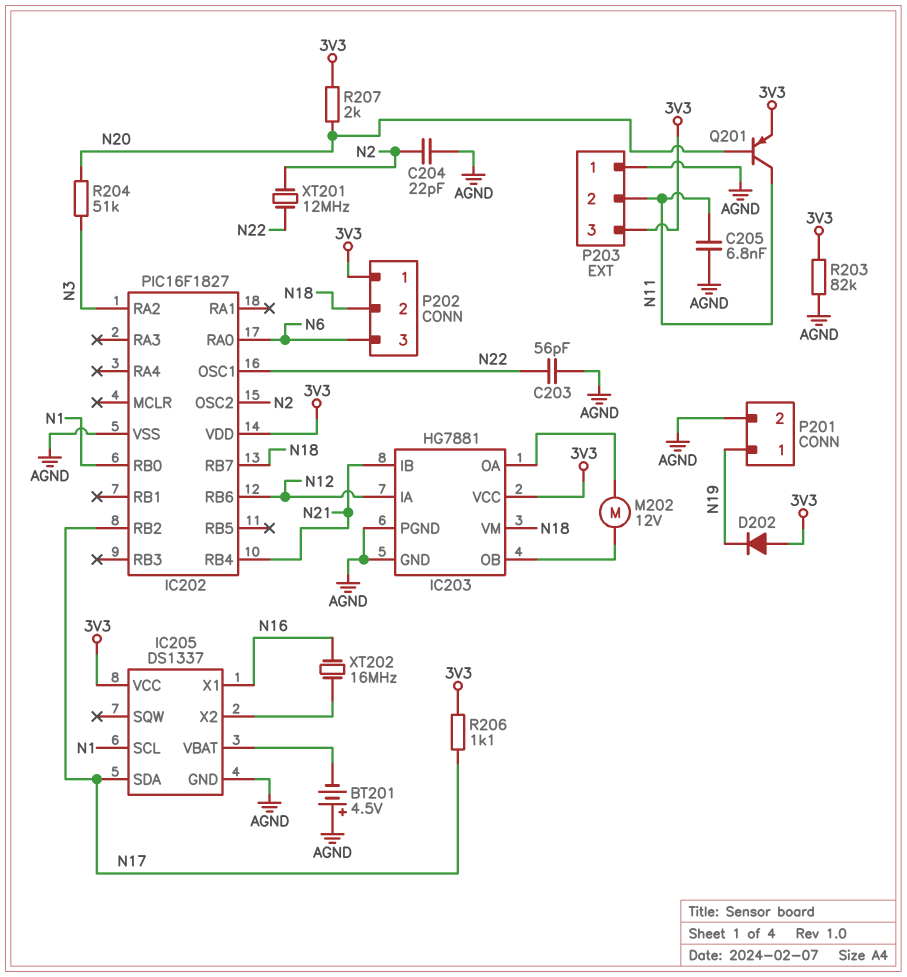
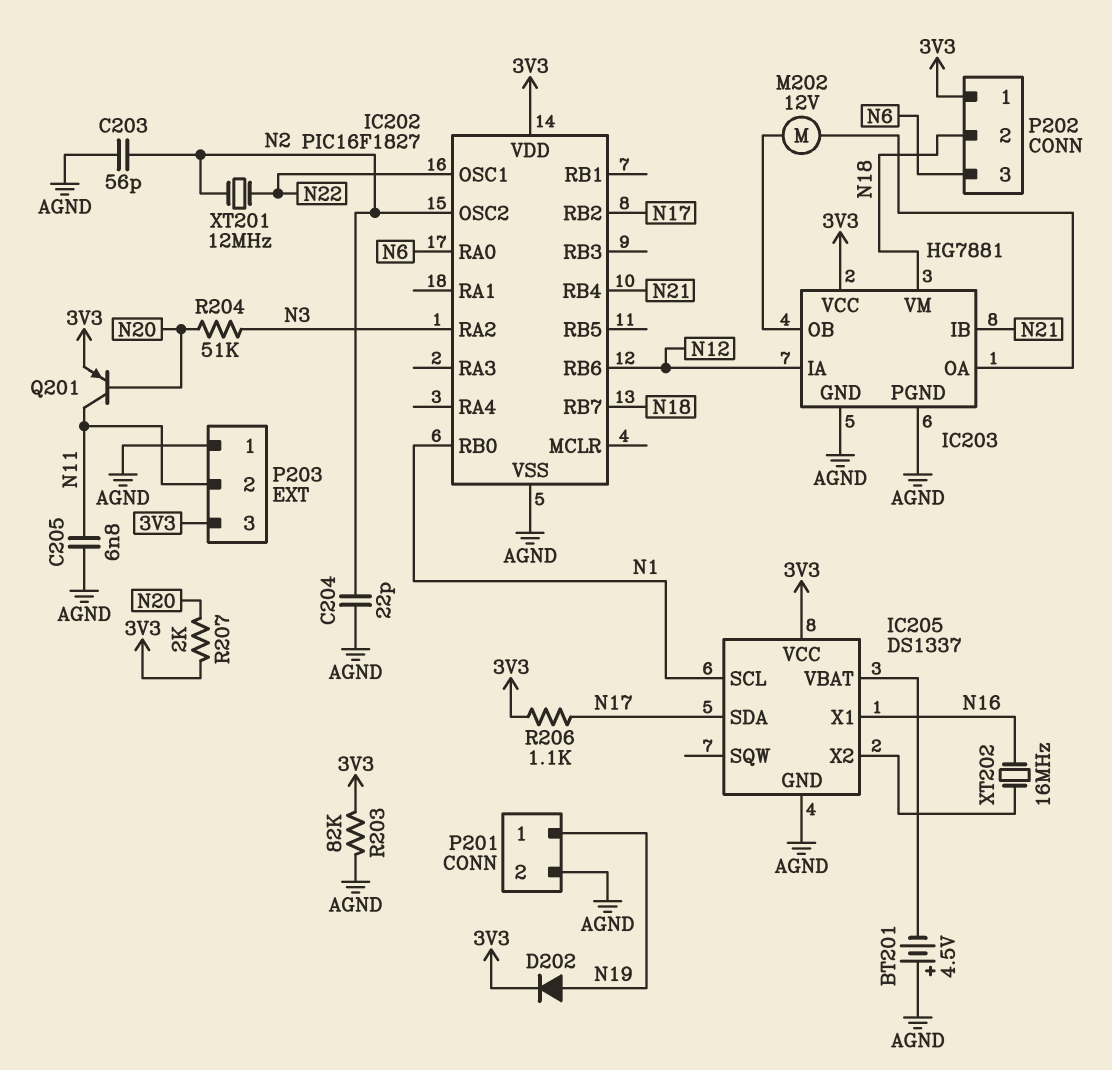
C203: 56pF (AGND, N22) -> 56pF (AGND, N2)
D202: diode (A 3V3, K N19) -> diode (A N19, K 3V3)

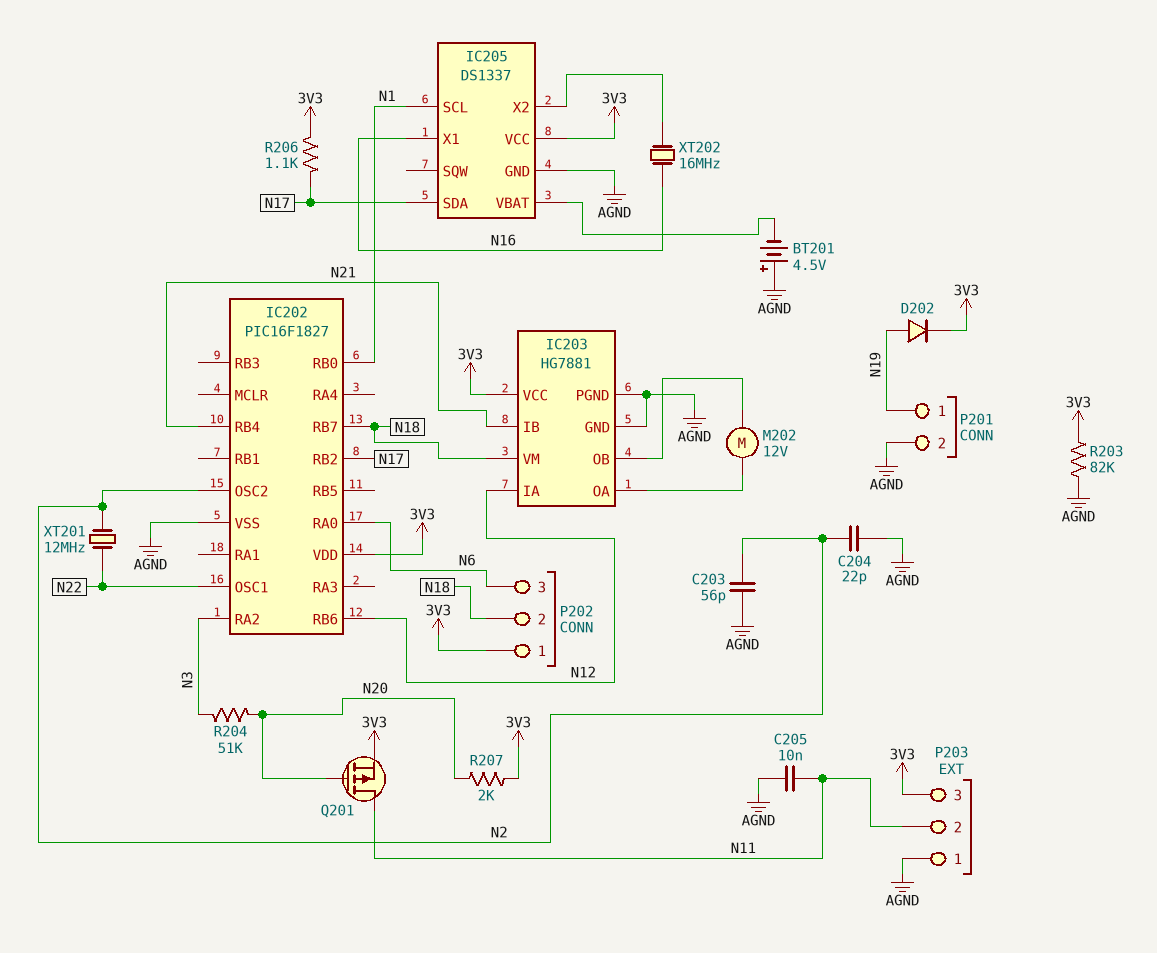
C205: 6.8nF (AGND, N11) -> 10nF (AGND, N11)
Q201: PNP (B N20, C N11, E 3V3) -> PMOS (G N20, D N11, S 3V3)

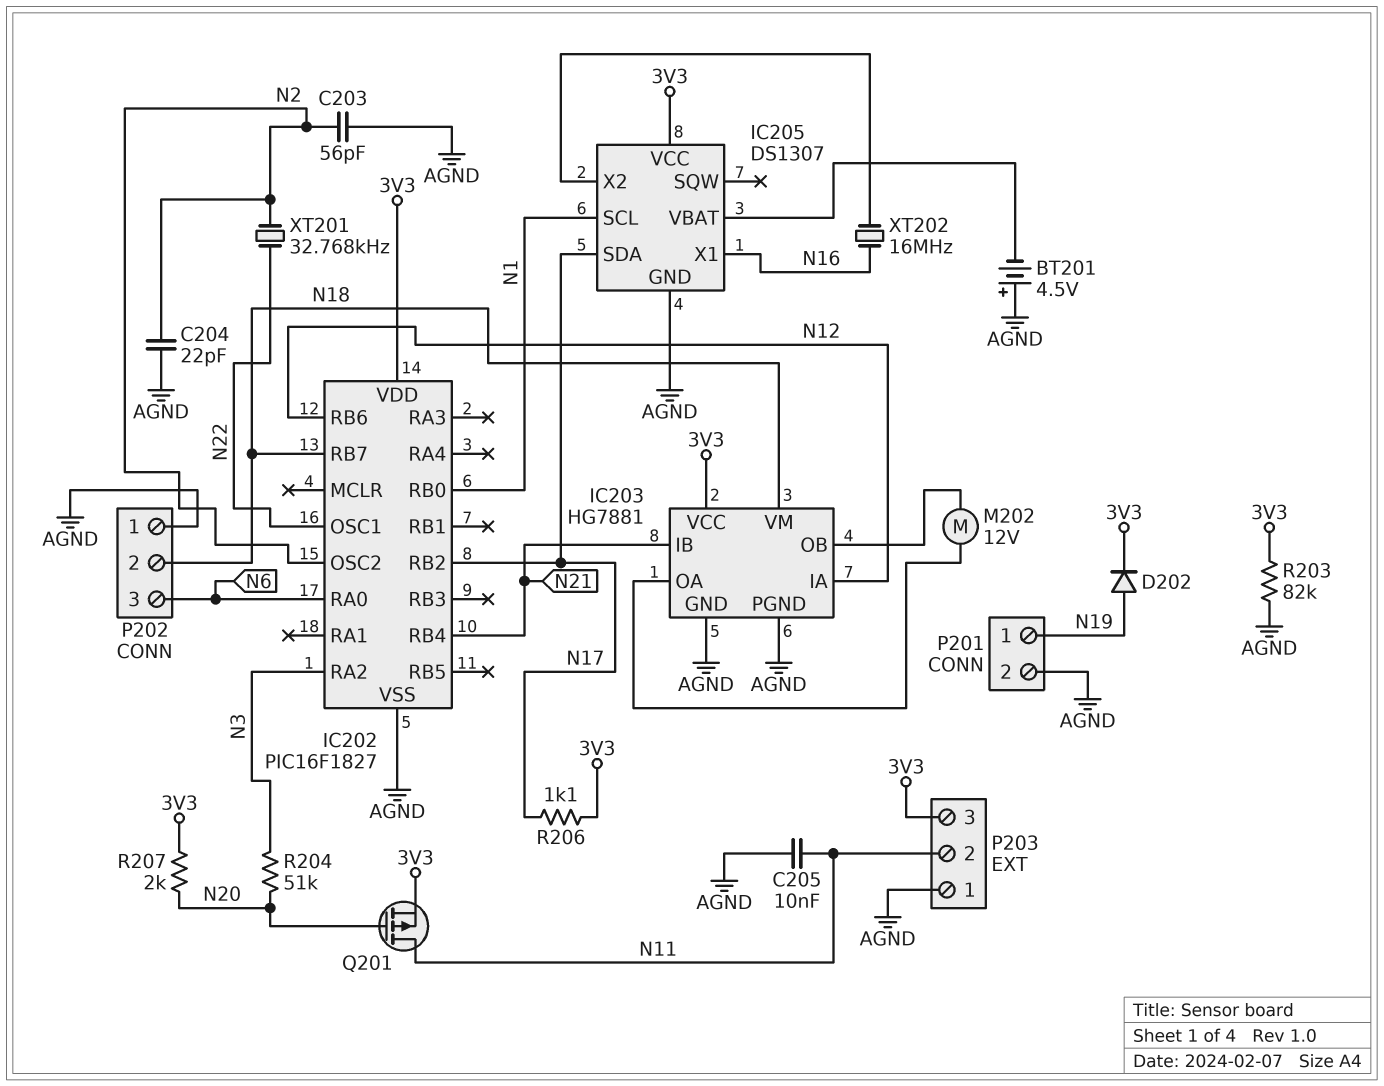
IC205: DS1337 -> DS1307
P202 pin 1: 3V3 -> AGND
XT201: 12MHz (N2, N22) -> 32.768kHz (N2, N22)

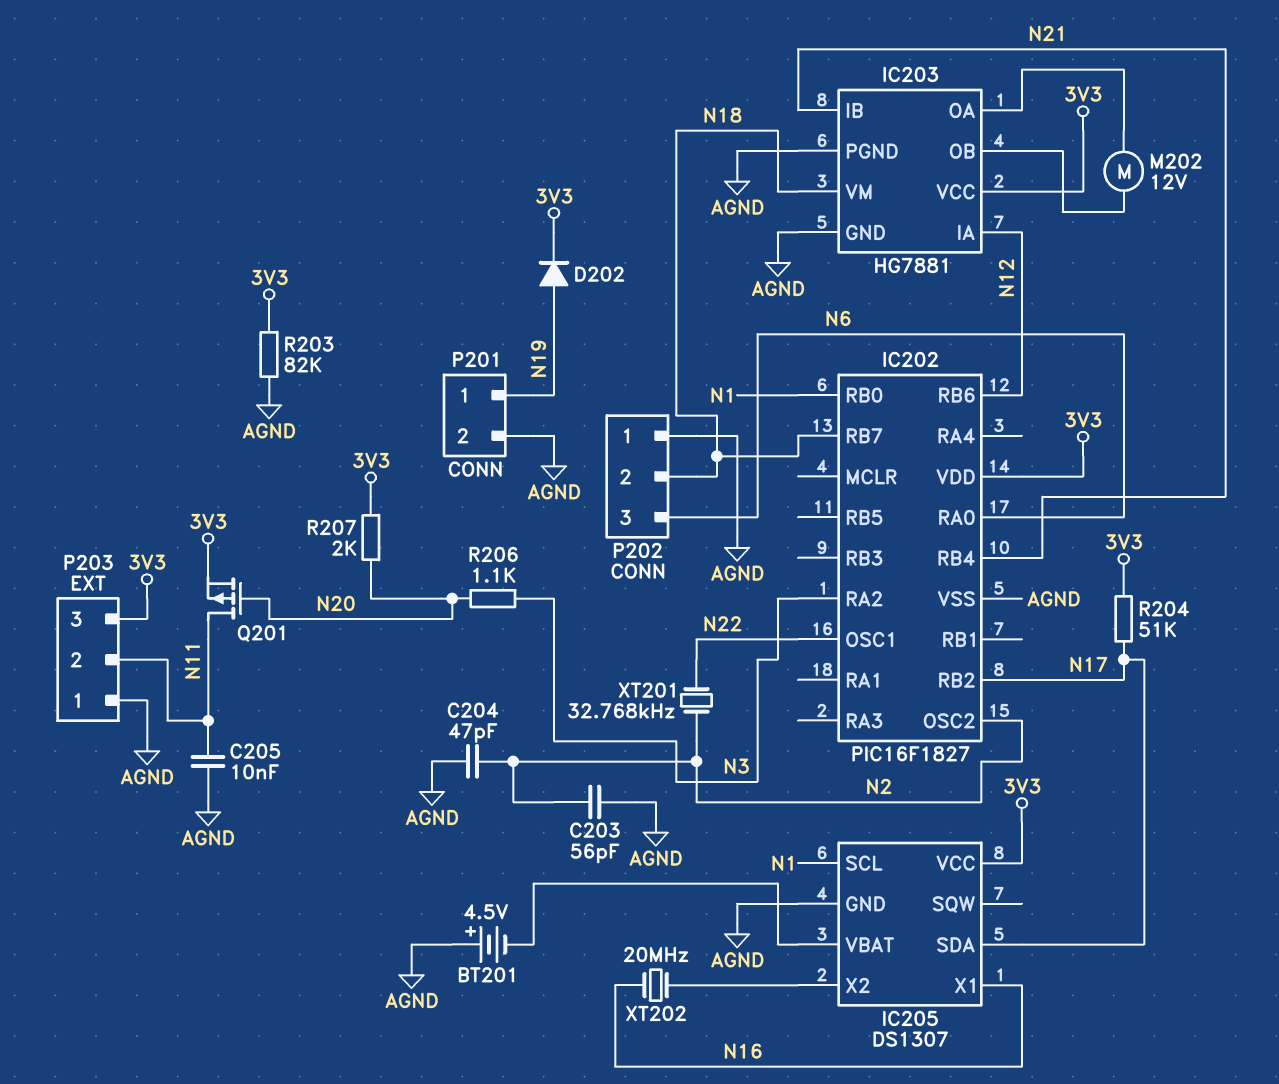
C204: 22pF (AGND, N2) -> 47pF (AGND, N2)
R204: 51k (N3, N20) -> 51k (3V3, N17)
R206: 1.1k (3V3, N17) -> 1.1k (N3, N20)
XT202: 16MHz (IC205/X2, N16) -> 20MHz (IC205/X2, N16)

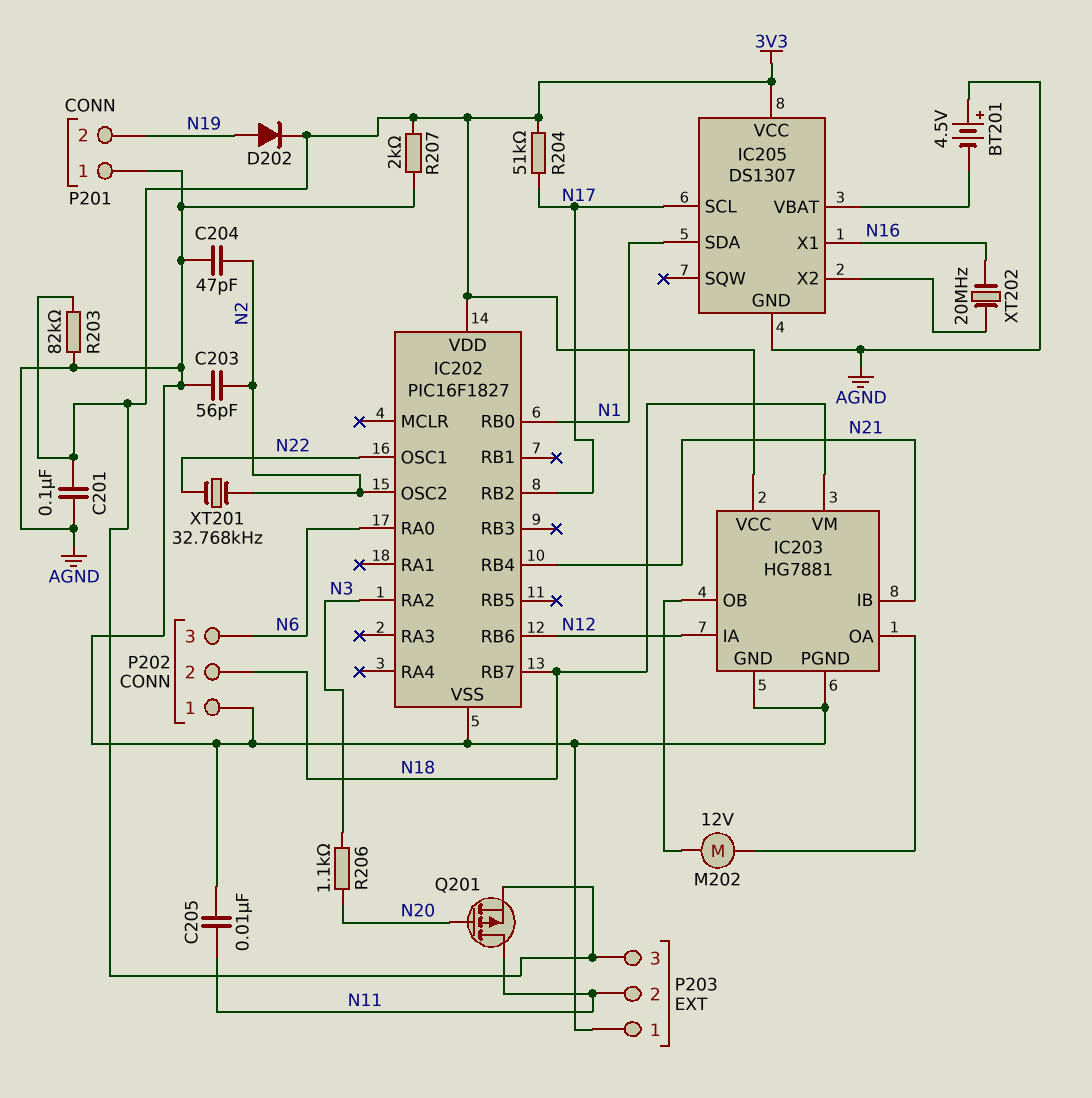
C201: none -> 100nF (3V3, AGND)
IC205 pin SCL: N1 -> N17
IC205 pin SDA: N17 -> N1
P201 pin 1: N19 -> AGND
P201 pin 2: AGND -> N19
R207: 2k (3V3, N20) -> 2k (3V3, AGND)

